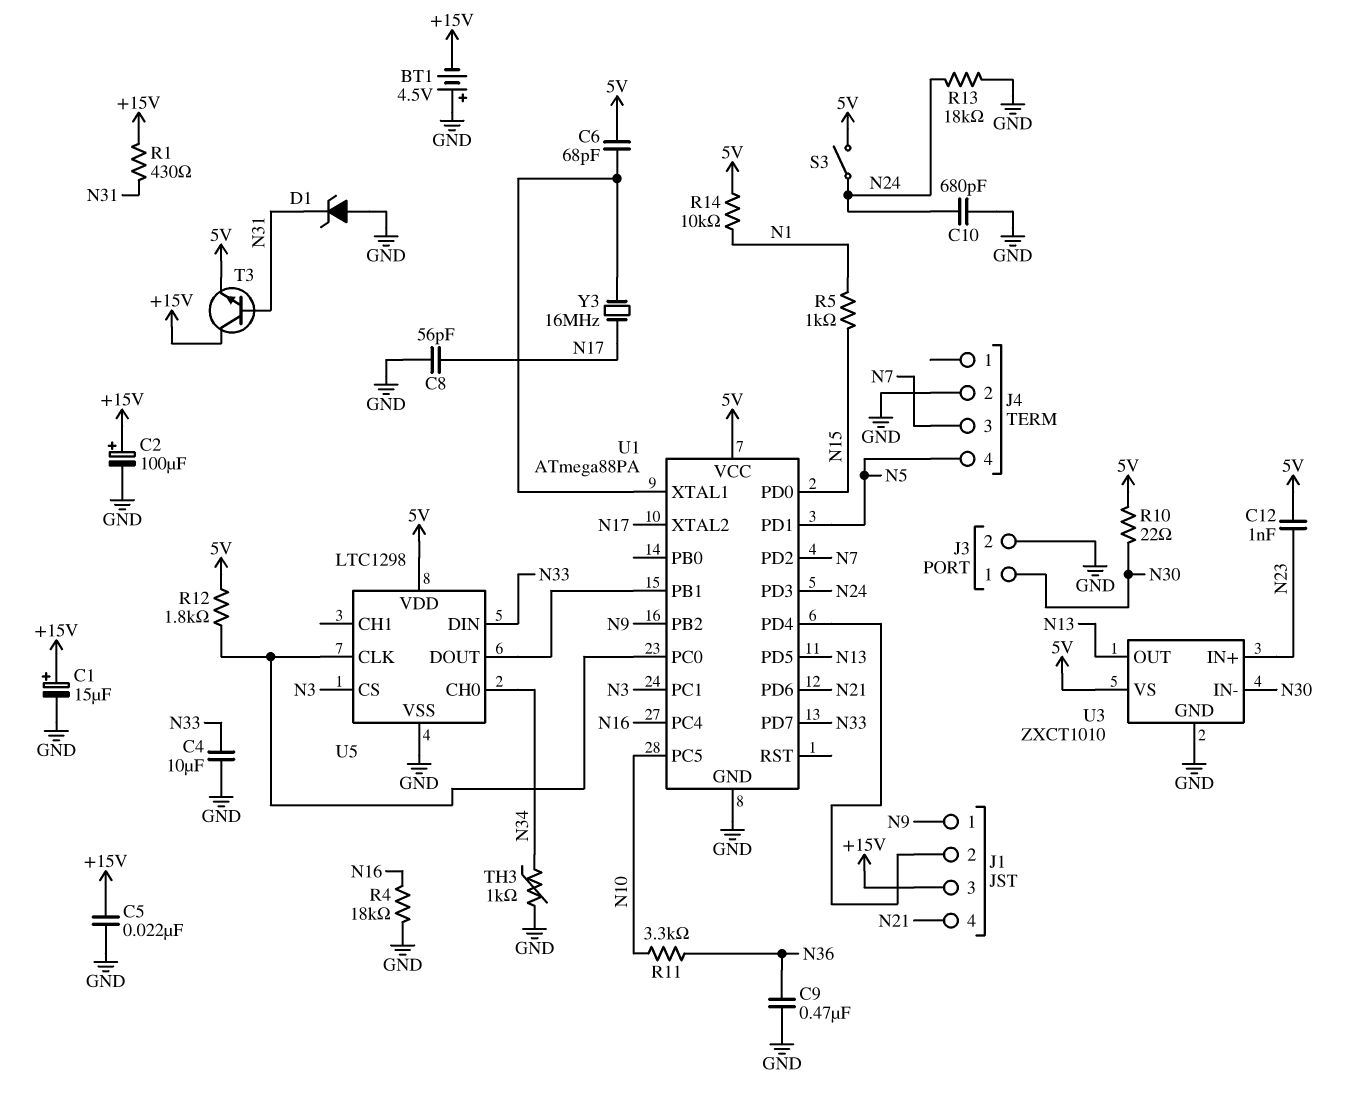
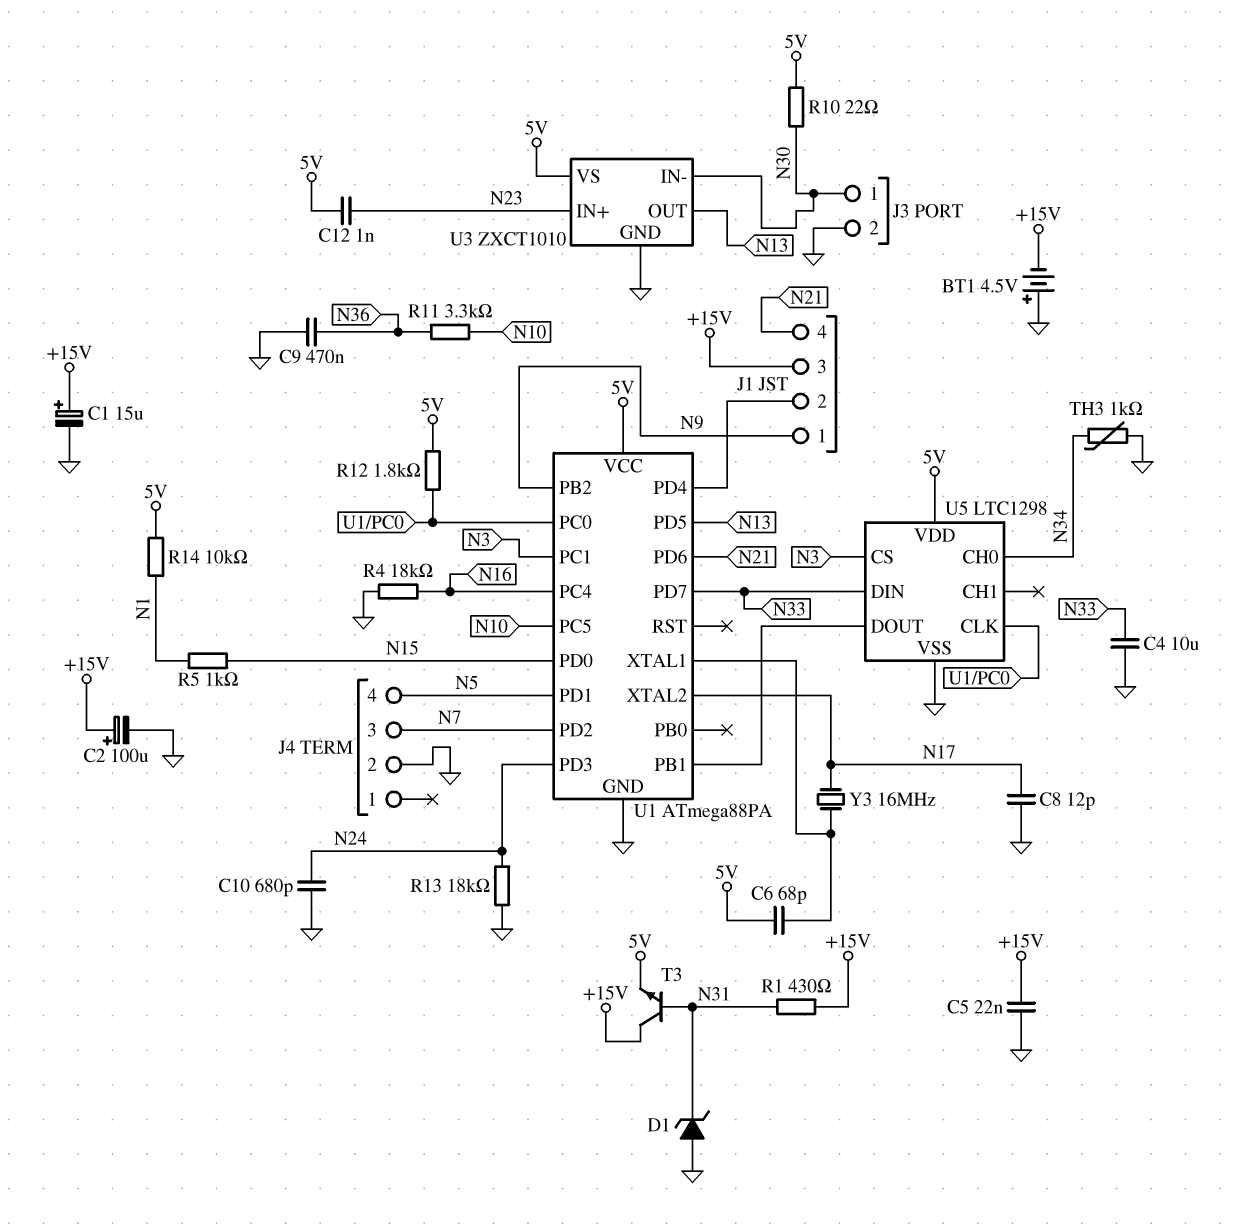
C8: 56pF (GND, N17) -> 12pF (GND, N17)
S3: switch (5V, N24) -> none

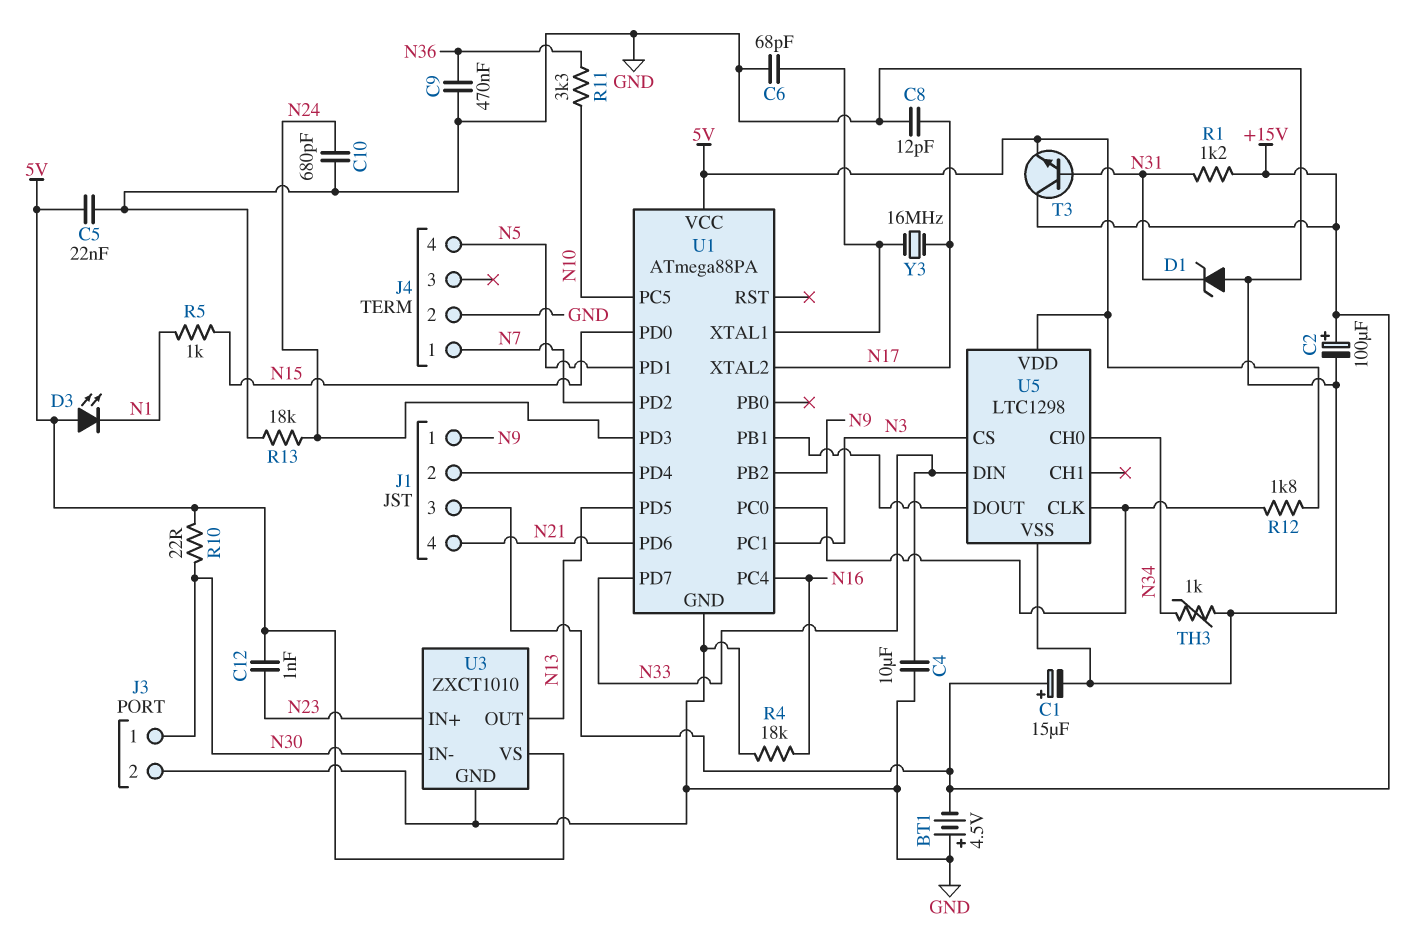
C5: 22nF (+15V, GND) -> 22nF (5V, GND)
C6: 68pF (5V, U1/XTAL1) -> 68pF (GND, U1/XTAL1)
D3: none -> LED (A 5V, K N1)
J4 pin 1: none -> N7
J4 pin 3: N7 -> none
R1: 430 (+15V, N31) -> 1.2k (+15V, N31)
R14: 10k (5V, N1) -> none

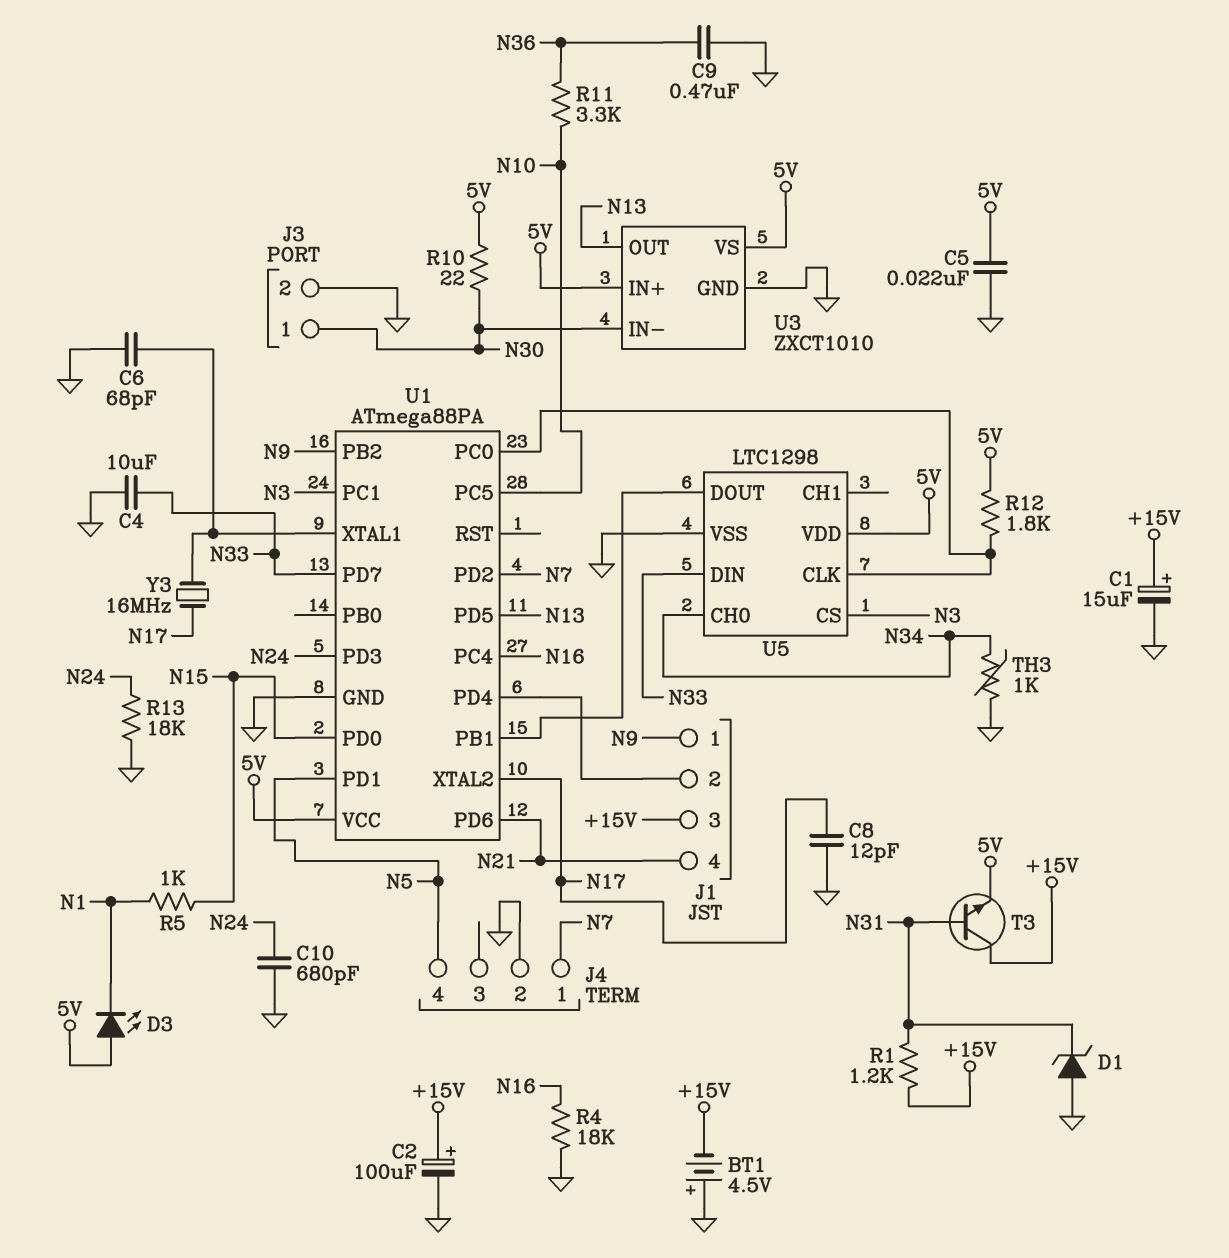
C12: 1nF (5V, N23) -> none
U3 pin IN+: N23 -> 5V

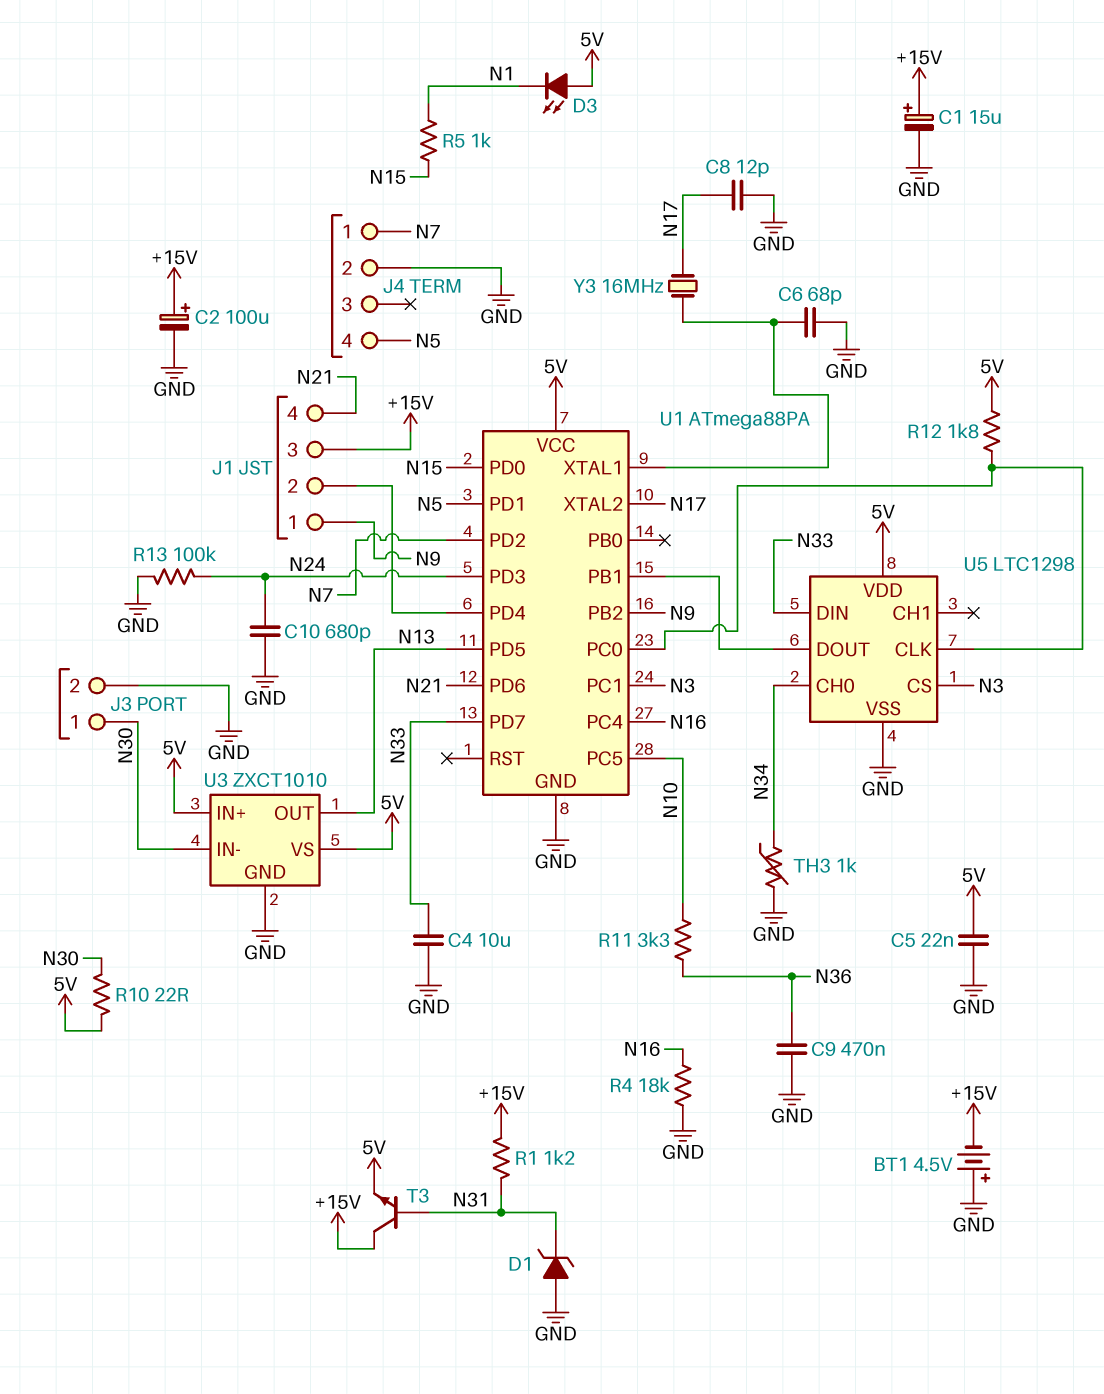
R13: 18k (GND, N24) -> 100k (GND, N24)

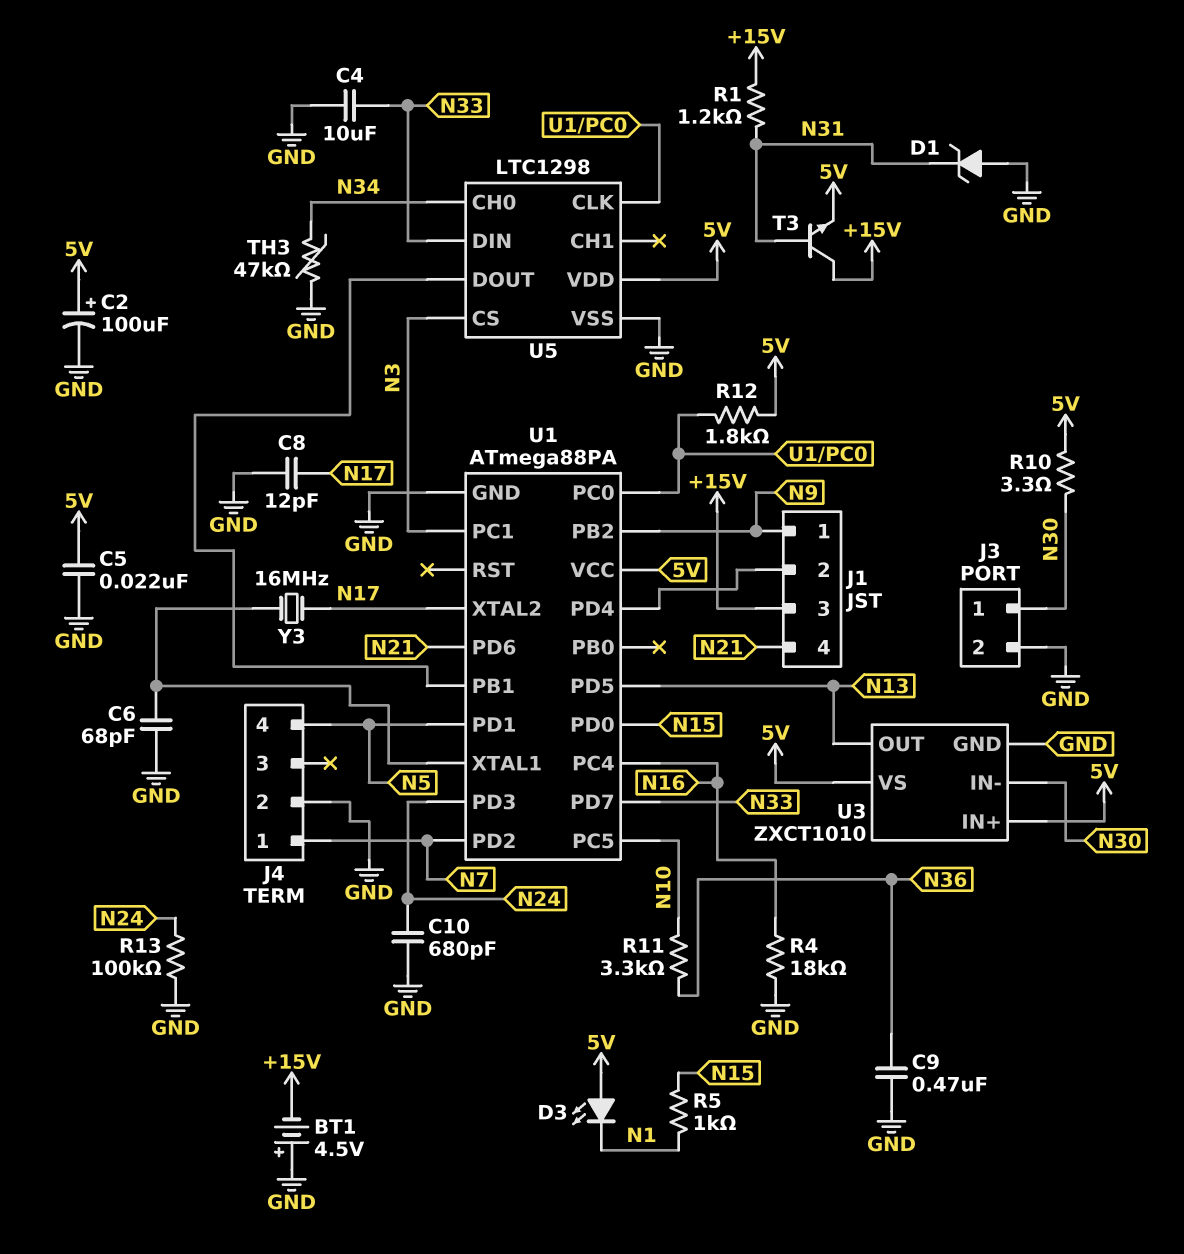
C1: 15uF (plus +15V, minus GND) -> none
C2: 100uF (plus +15V, minus GND) -> 100uF (plus 5V, minus GND)
R10: 22 (5V, N30) -> 3.3 (5V, N30)
TH3: 1k (GND, N34) -> 47k (GND, N34)

